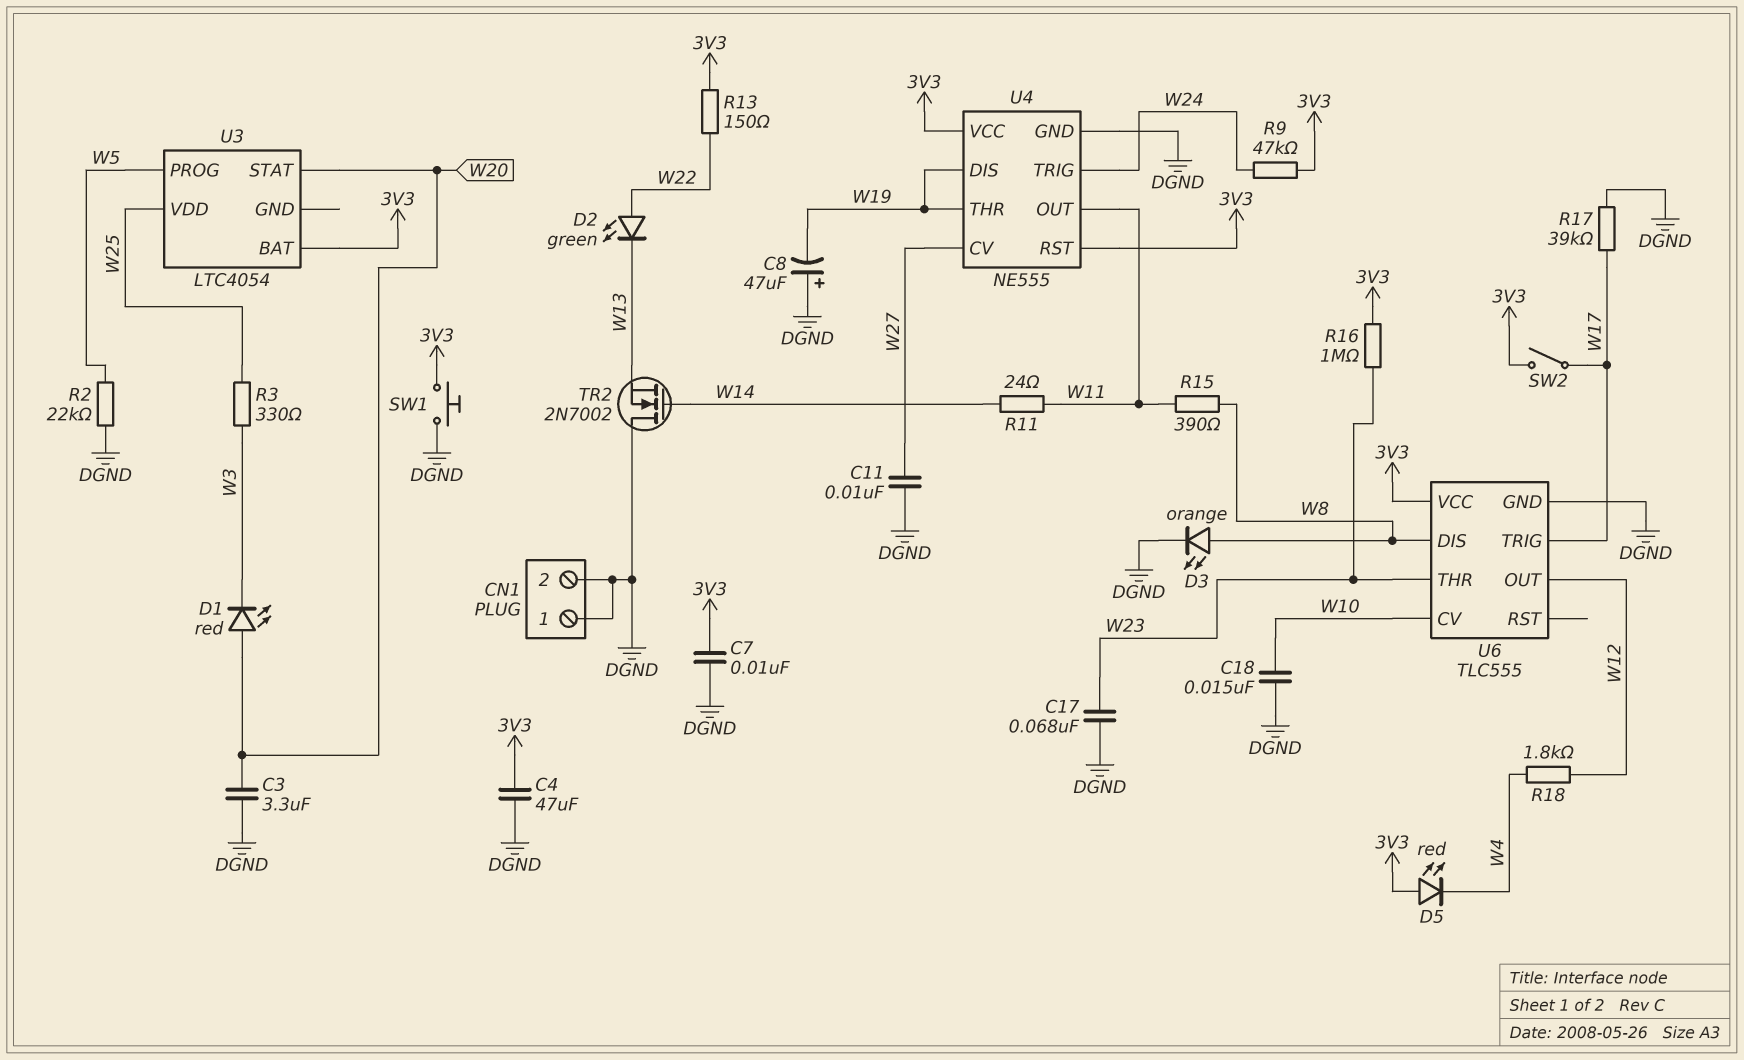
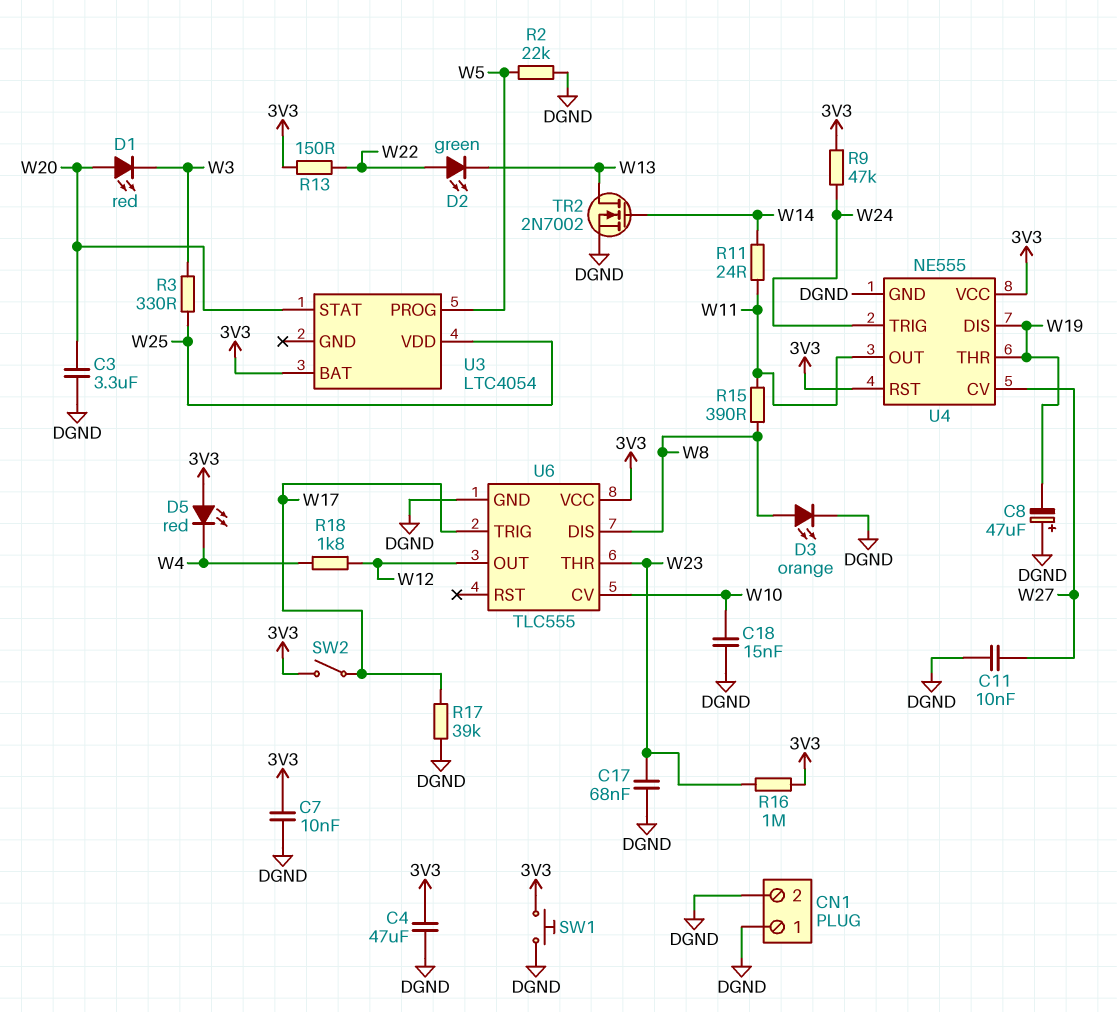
TR2: NMOS 2N7002 (G W14, D DGND, S W13) -> NMOS 2N7002 (G W14, D W13, S DGND)

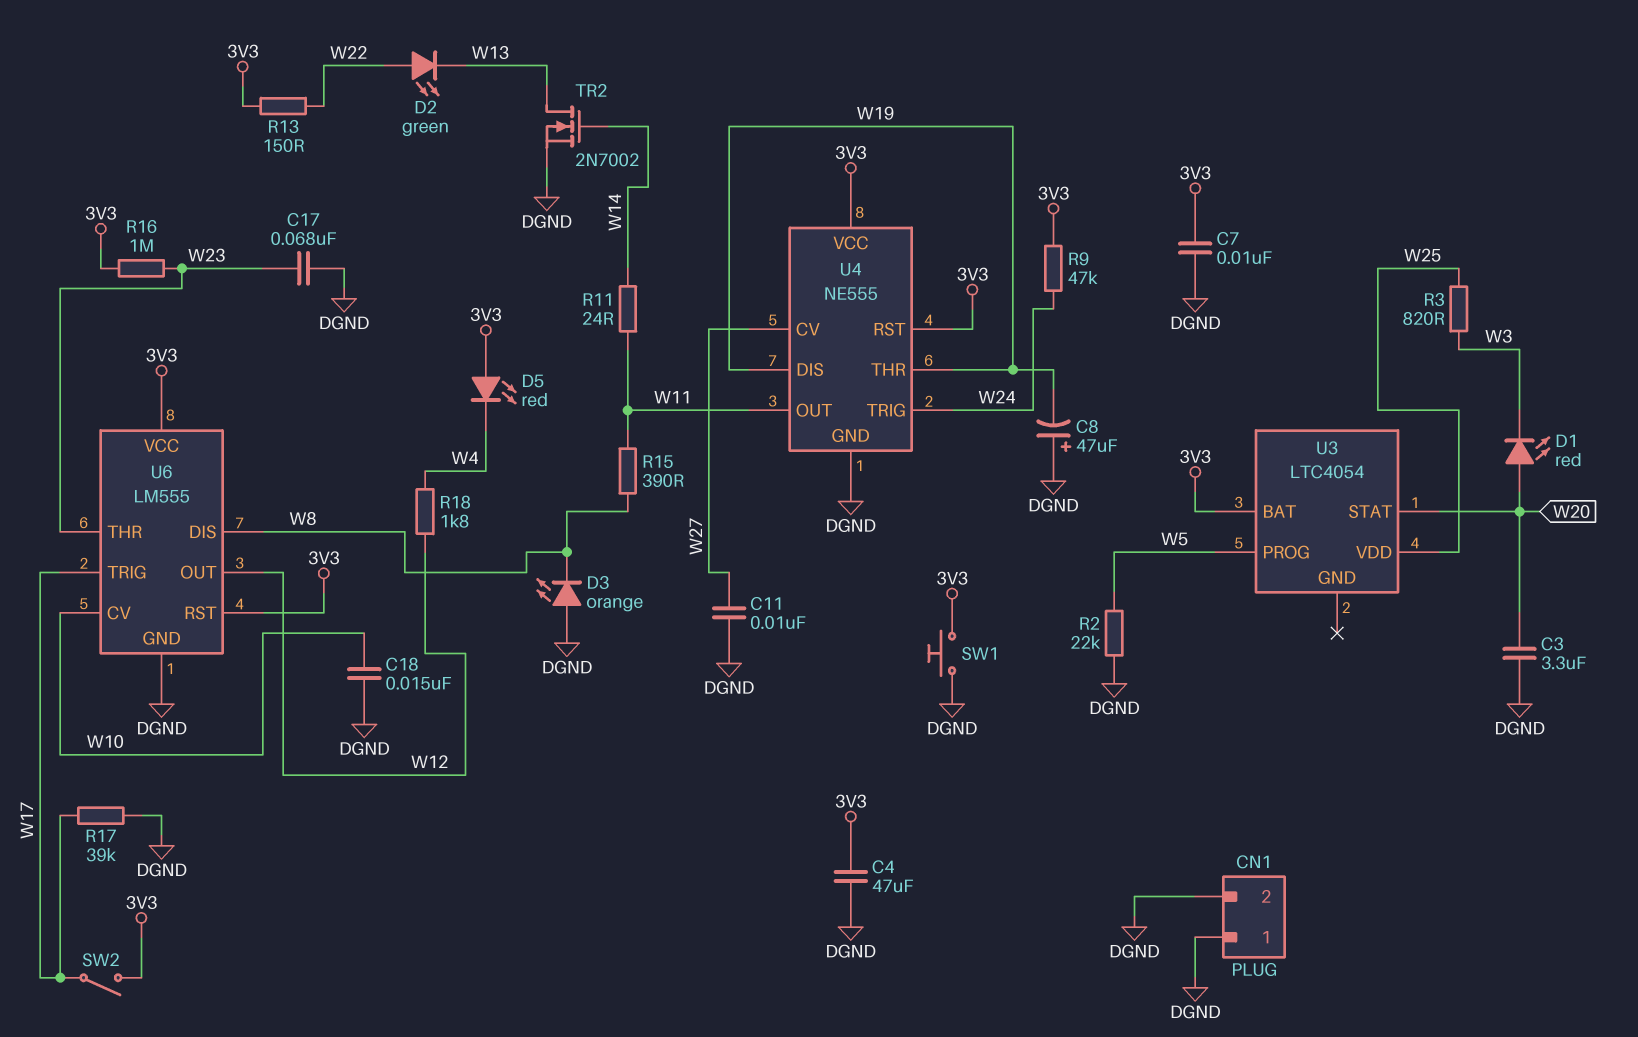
D3: LED orange (A W8, K DGND) -> LED orange (A DGND, K W8)
R3: 330 (W3, W25) -> 820 (W3, W25)
U6: TLC555 -> LM555
U6 pin RST: none -> 3V3

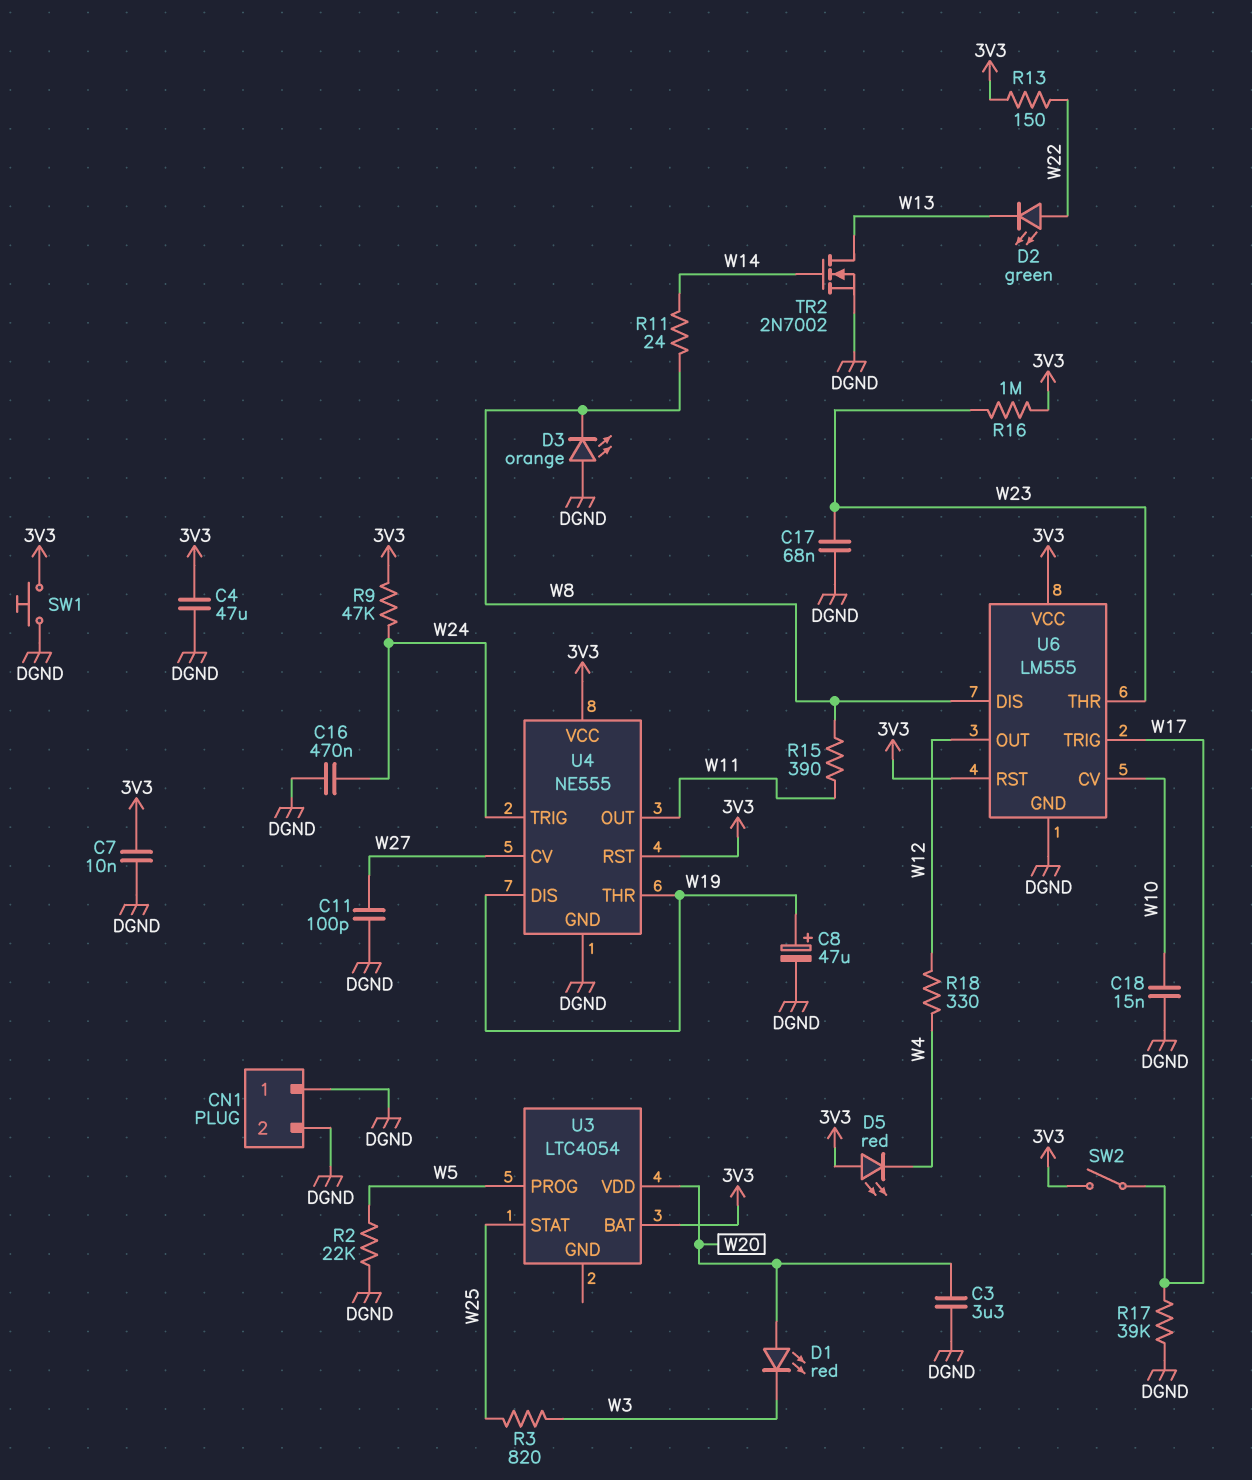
C8: 47uF (plus DGND, minus W19) -> 47uF (plus W19, minus DGND)
C11: 10nF (DGND, W27) -> 100pF (DGND, W27)
C16: none -> 470nF (DGND, W24)
R11: 24 (W11, W14) -> 24 (W8, W14)
R18: 1.8k (W4, W12) -> 330 (W4, W12)
U3 pin STAT: W20 -> W25
U3 pin VDD: W25 -> W20

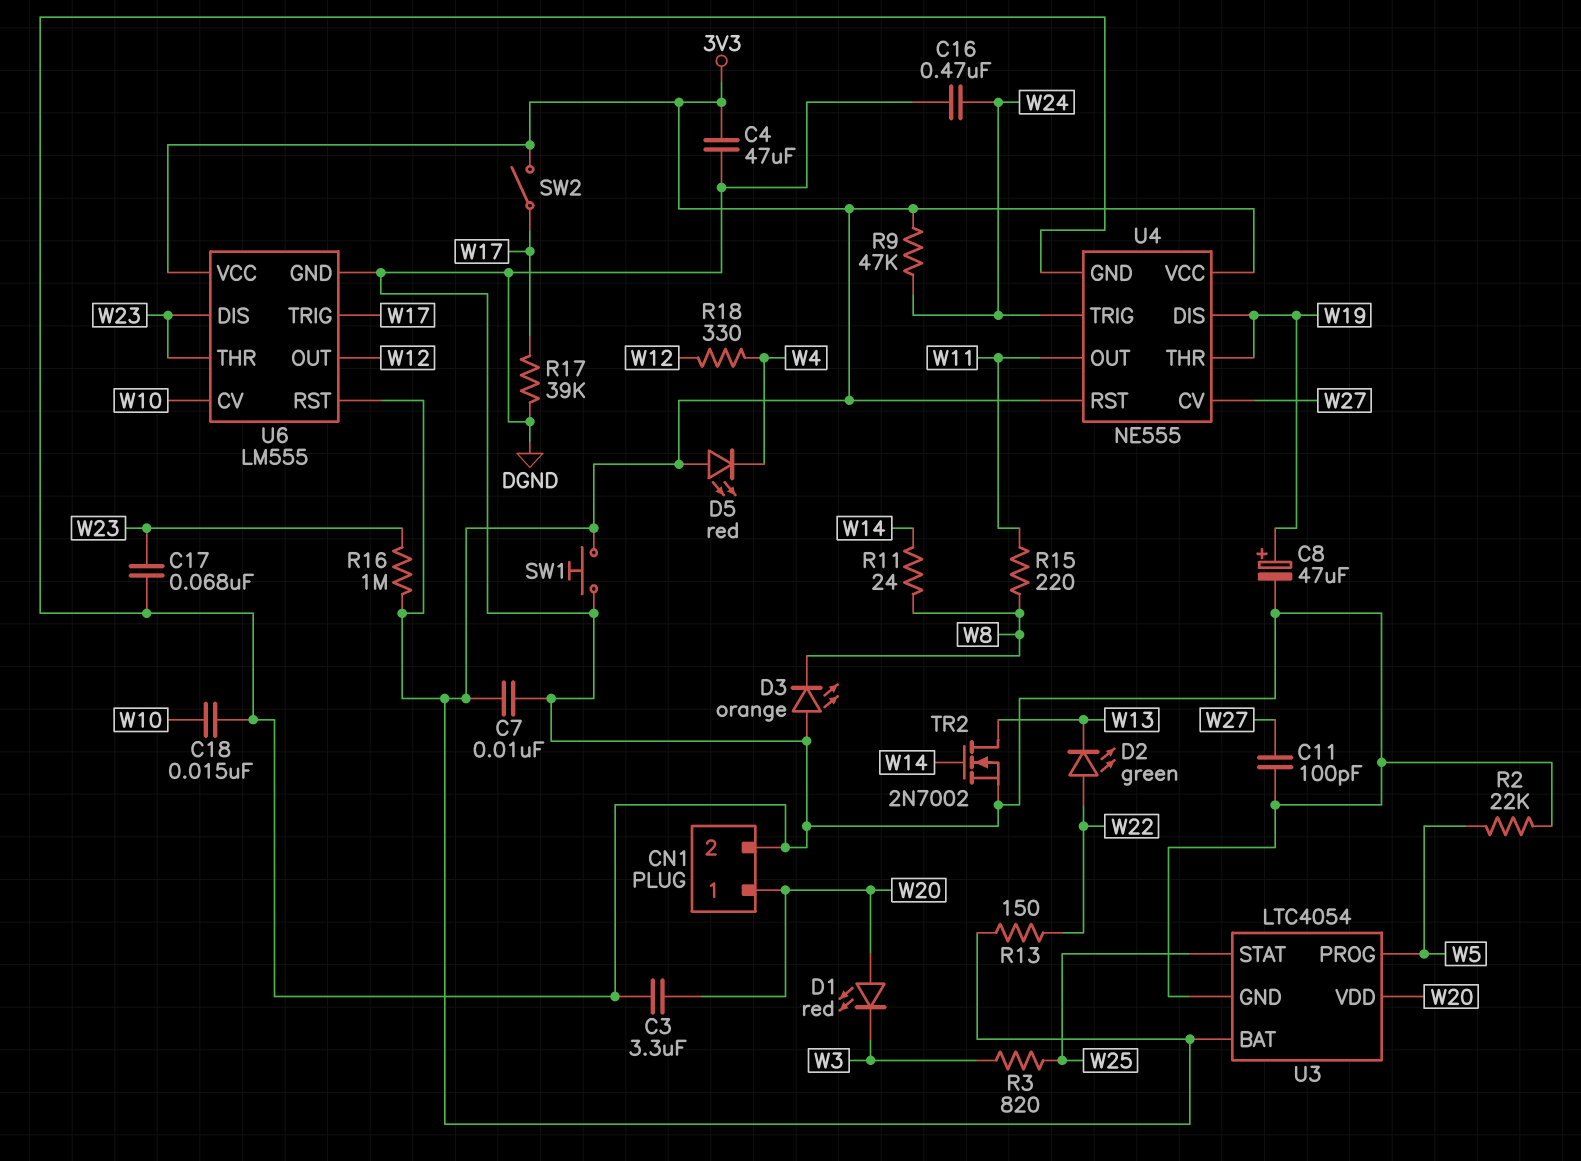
CN1 pin 1: DGND -> W20
R15: 390 (W8, W11) -> 220 (W8, W11)
U3 pin GND: none -> DGND
U6 pin DIS: W8 -> W23

